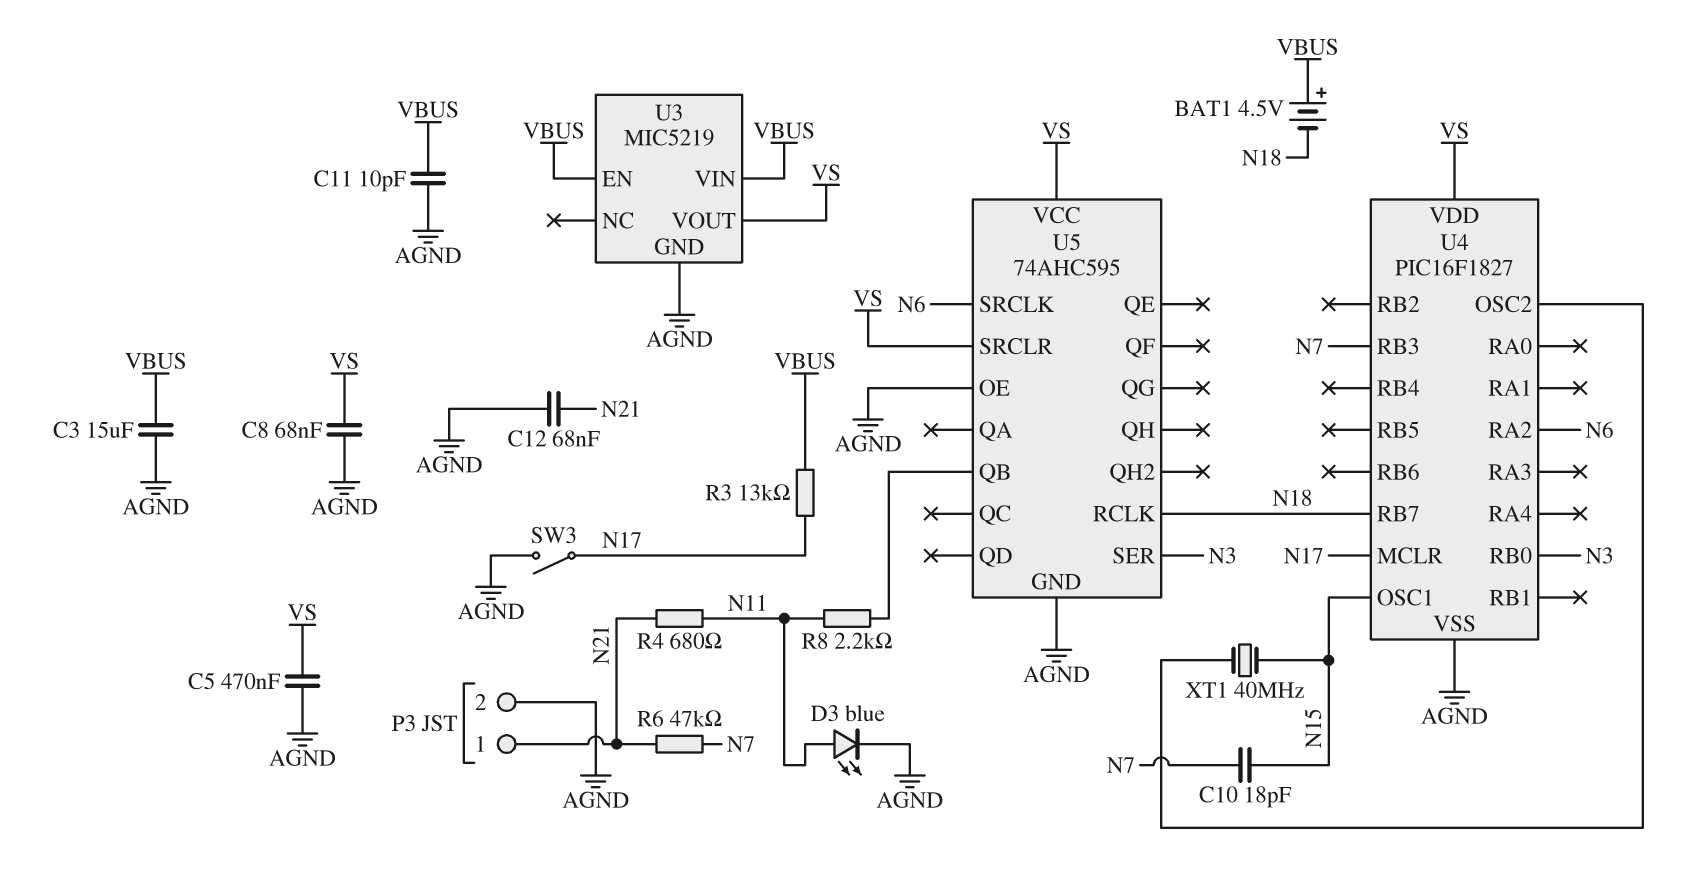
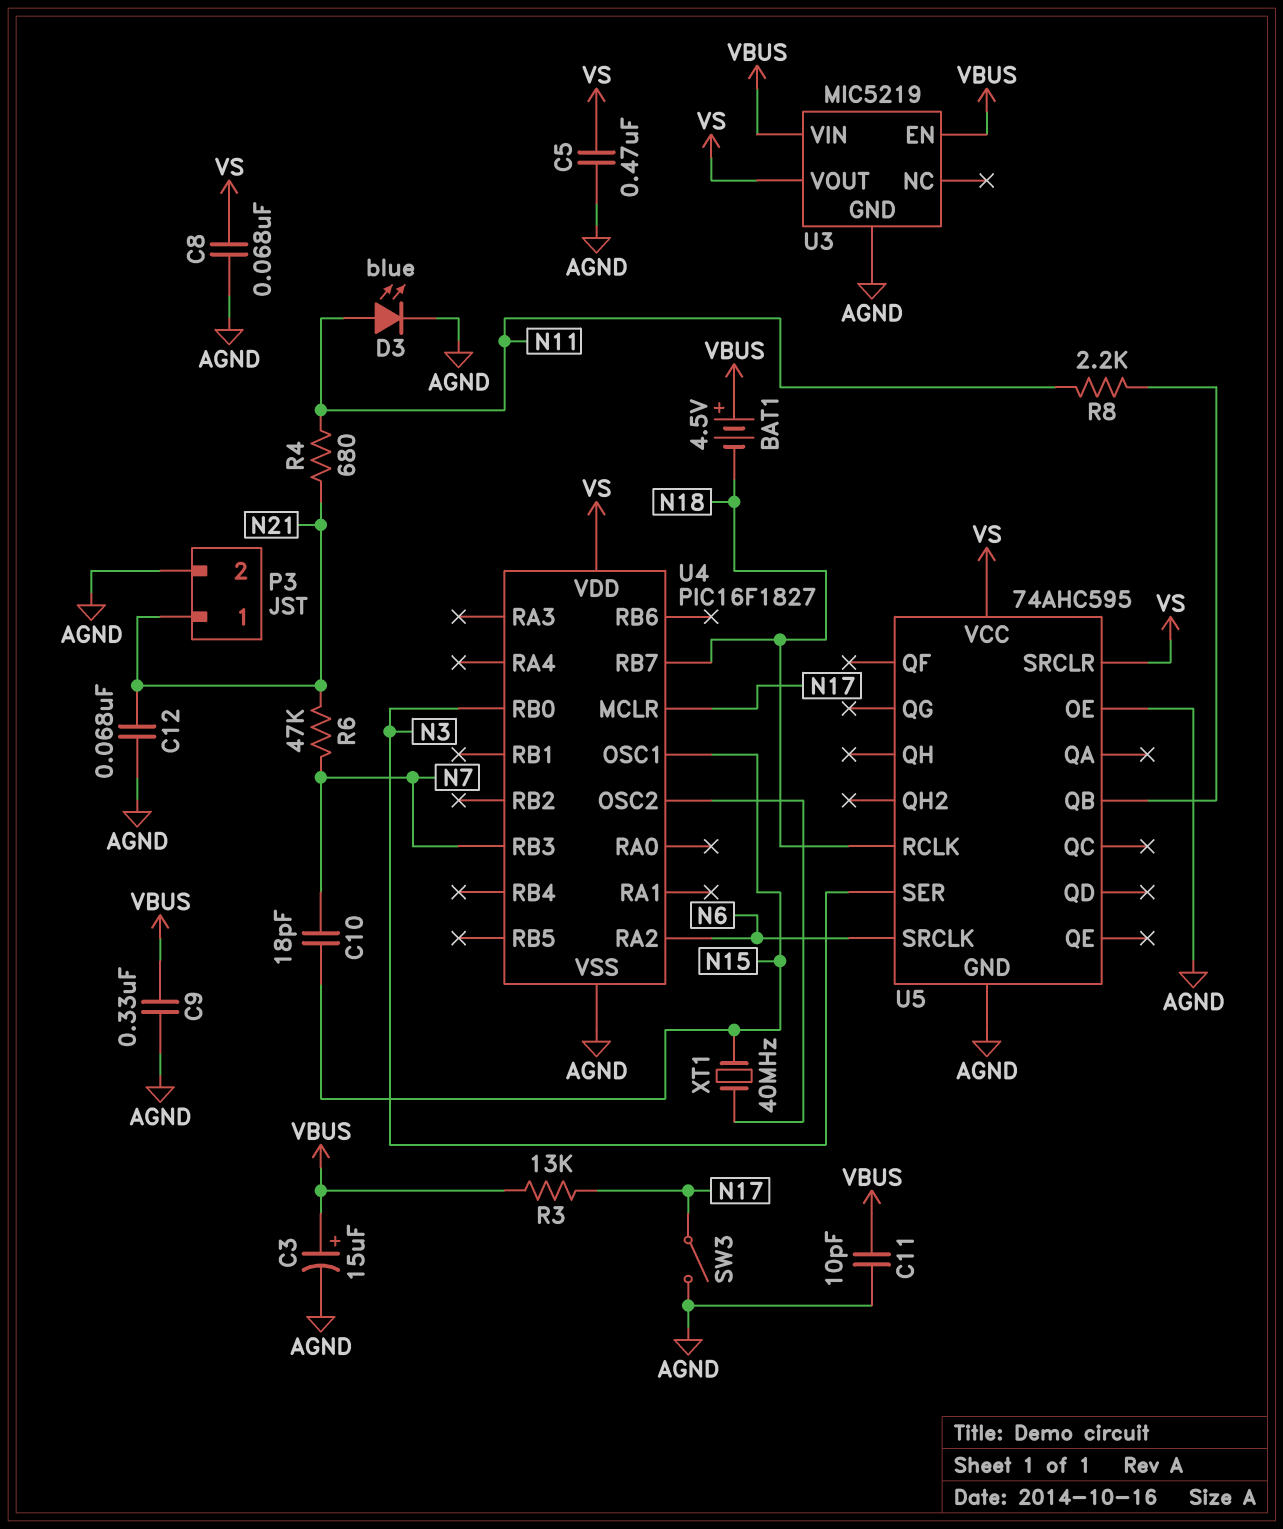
C3: 15uF (AGND, VBUS) -> 15uF (plus VBUS, minus AGND)
C9: none -> 330nF (AGND, VBUS)

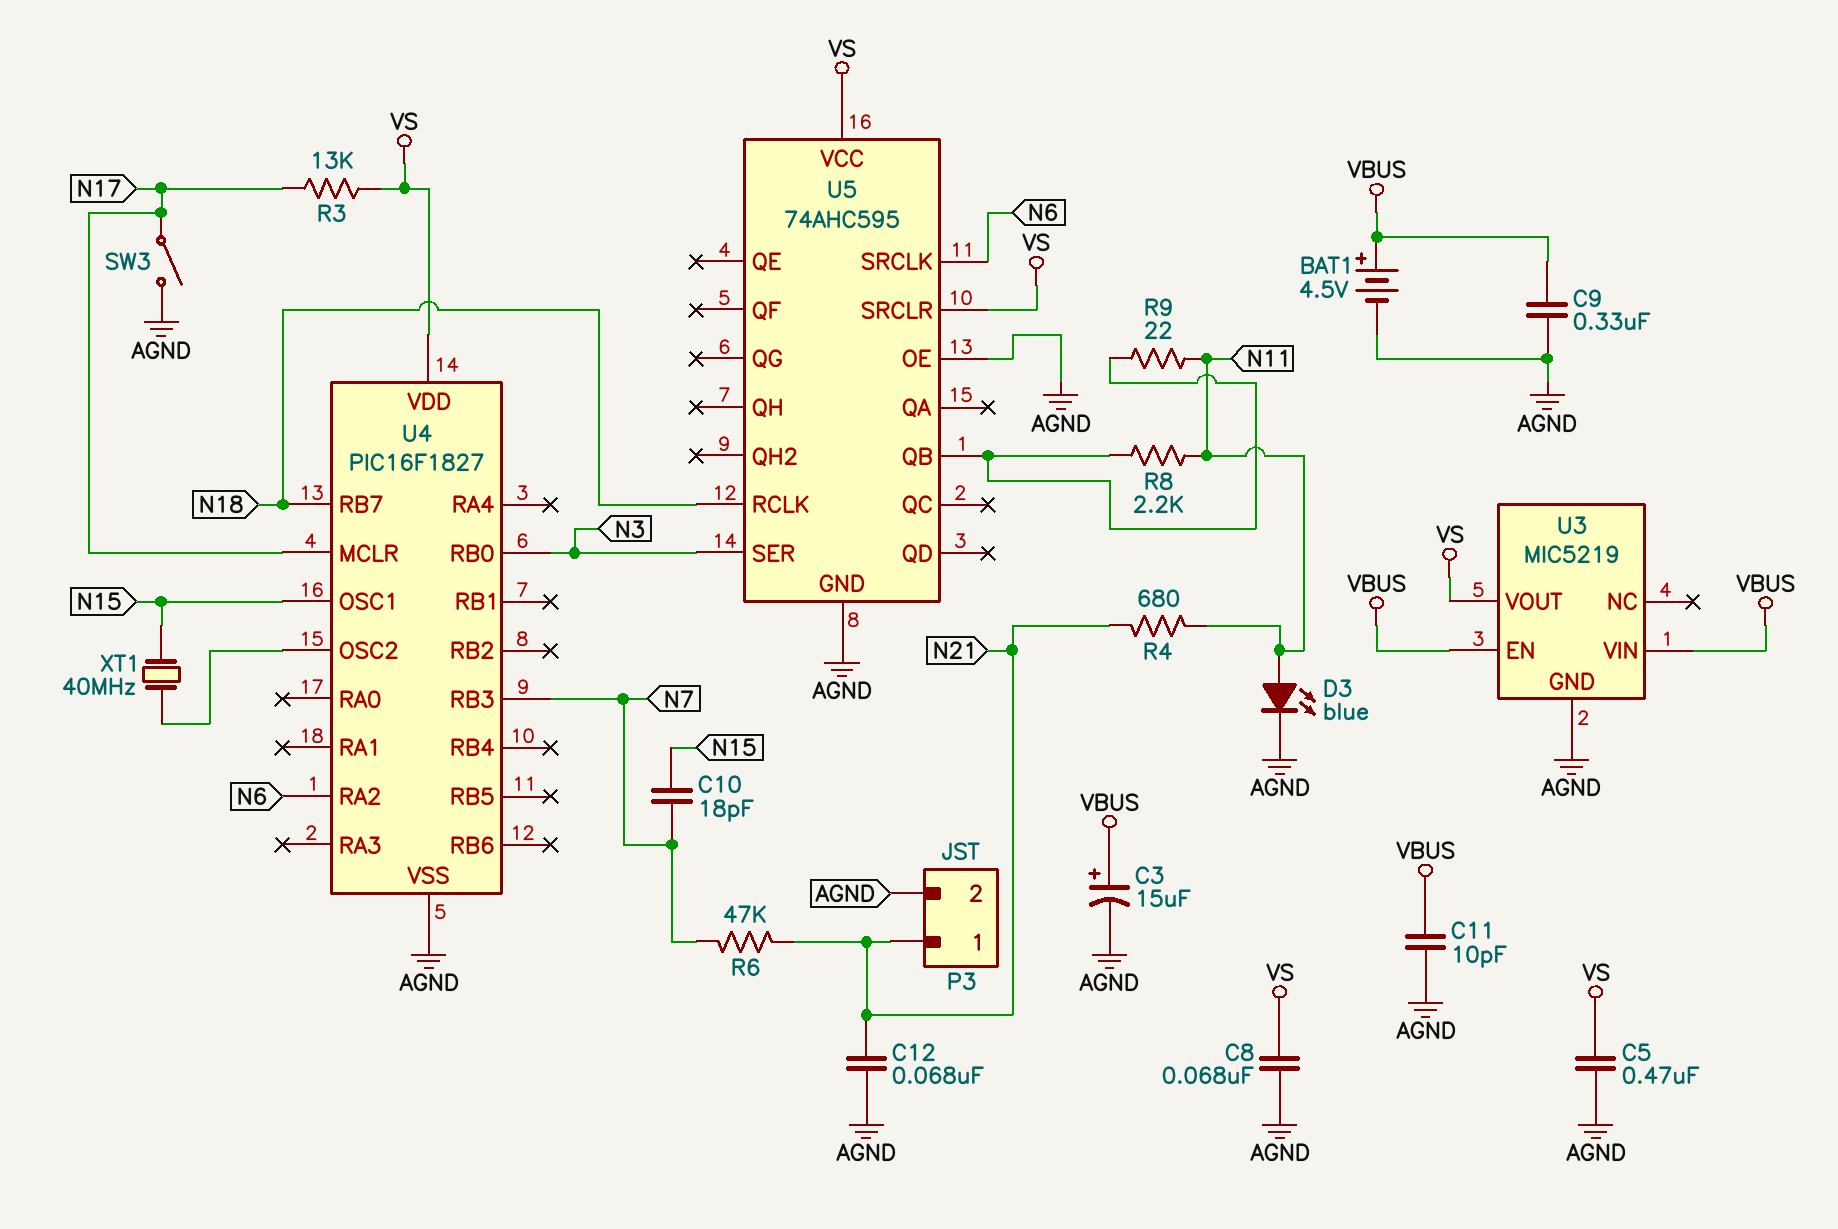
BAT1: 4.5V (plus VBUS, minus N18) -> 4.5V (plus VBUS, minus AGND)
R3: 13k (N17, VBUS) -> 13k (N17, VS)
R9: none -> 22 (N11, U5/QB)

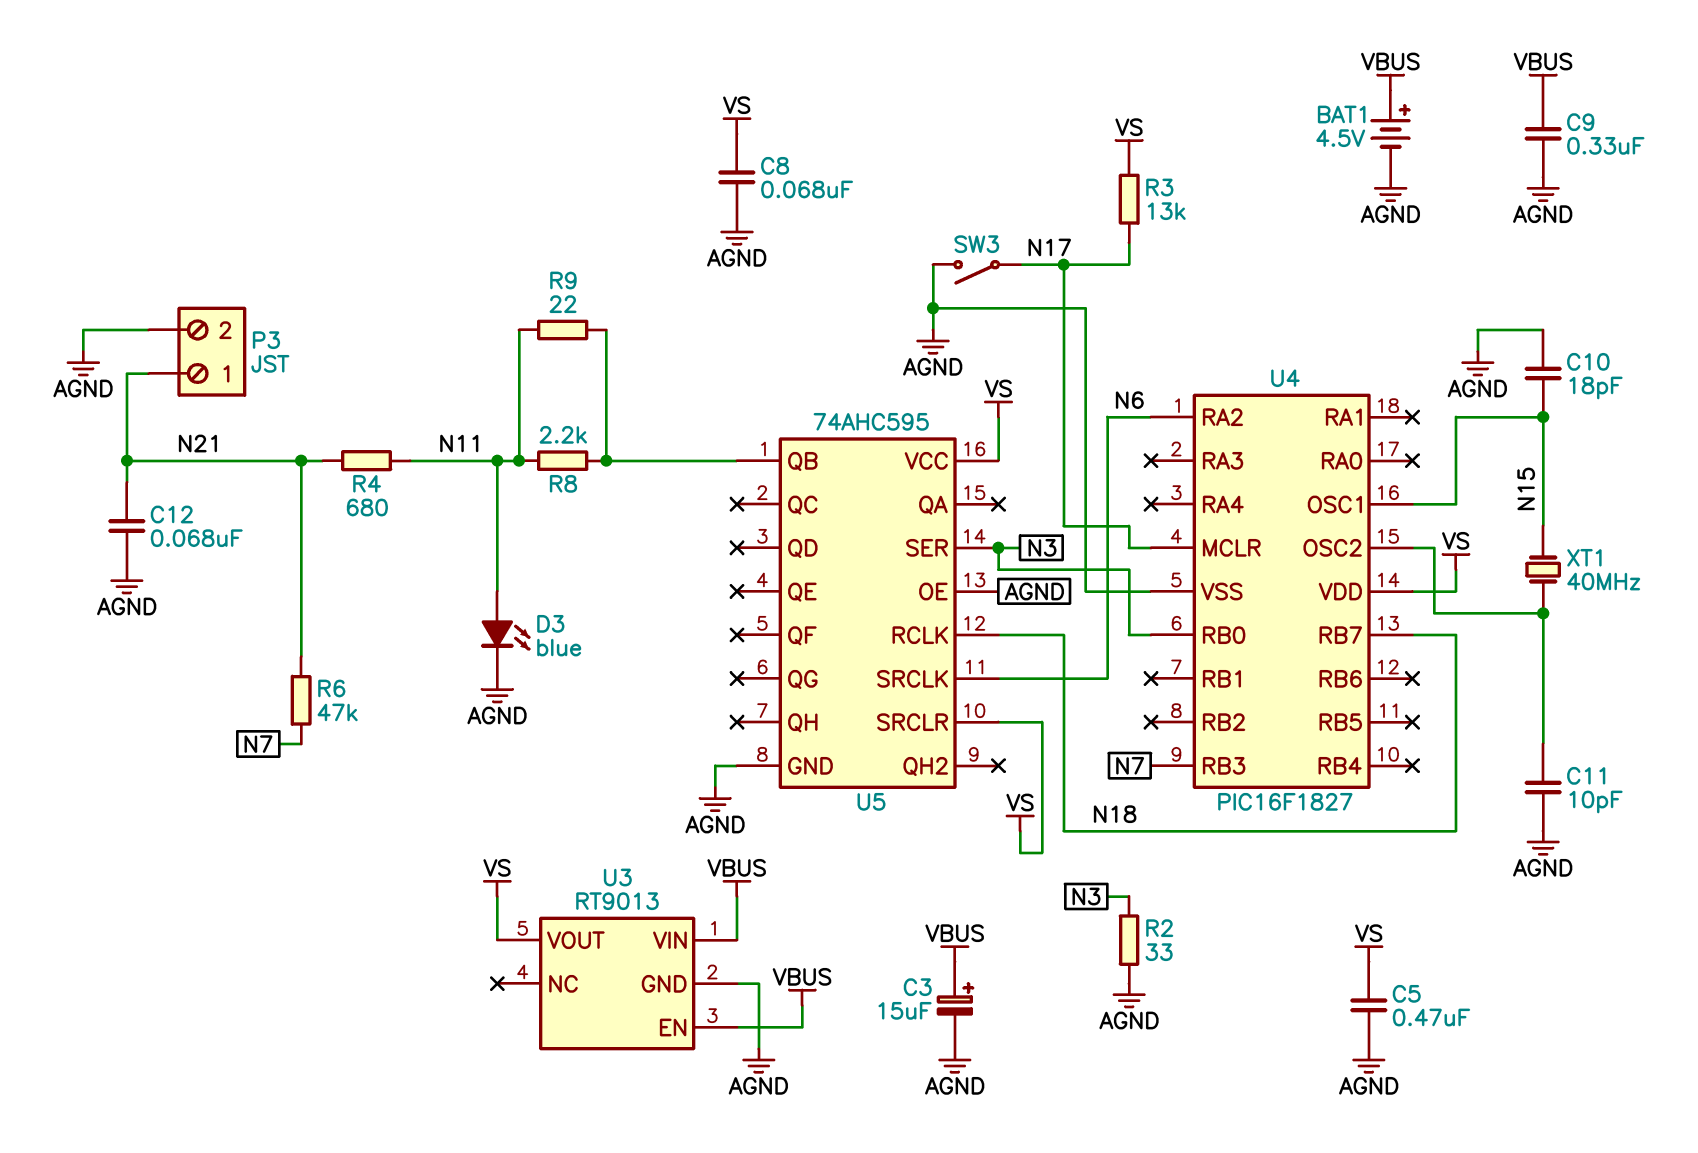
C10: 18pF (N7, N15) -> 18pF (AGND, N15)
C11: 10pF (AGND, VBUS) -> 10pF (AGND, U4/OSC2)
R2: none -> 33 (AGND, N3)
U3: MIC5219 -> RT9013

